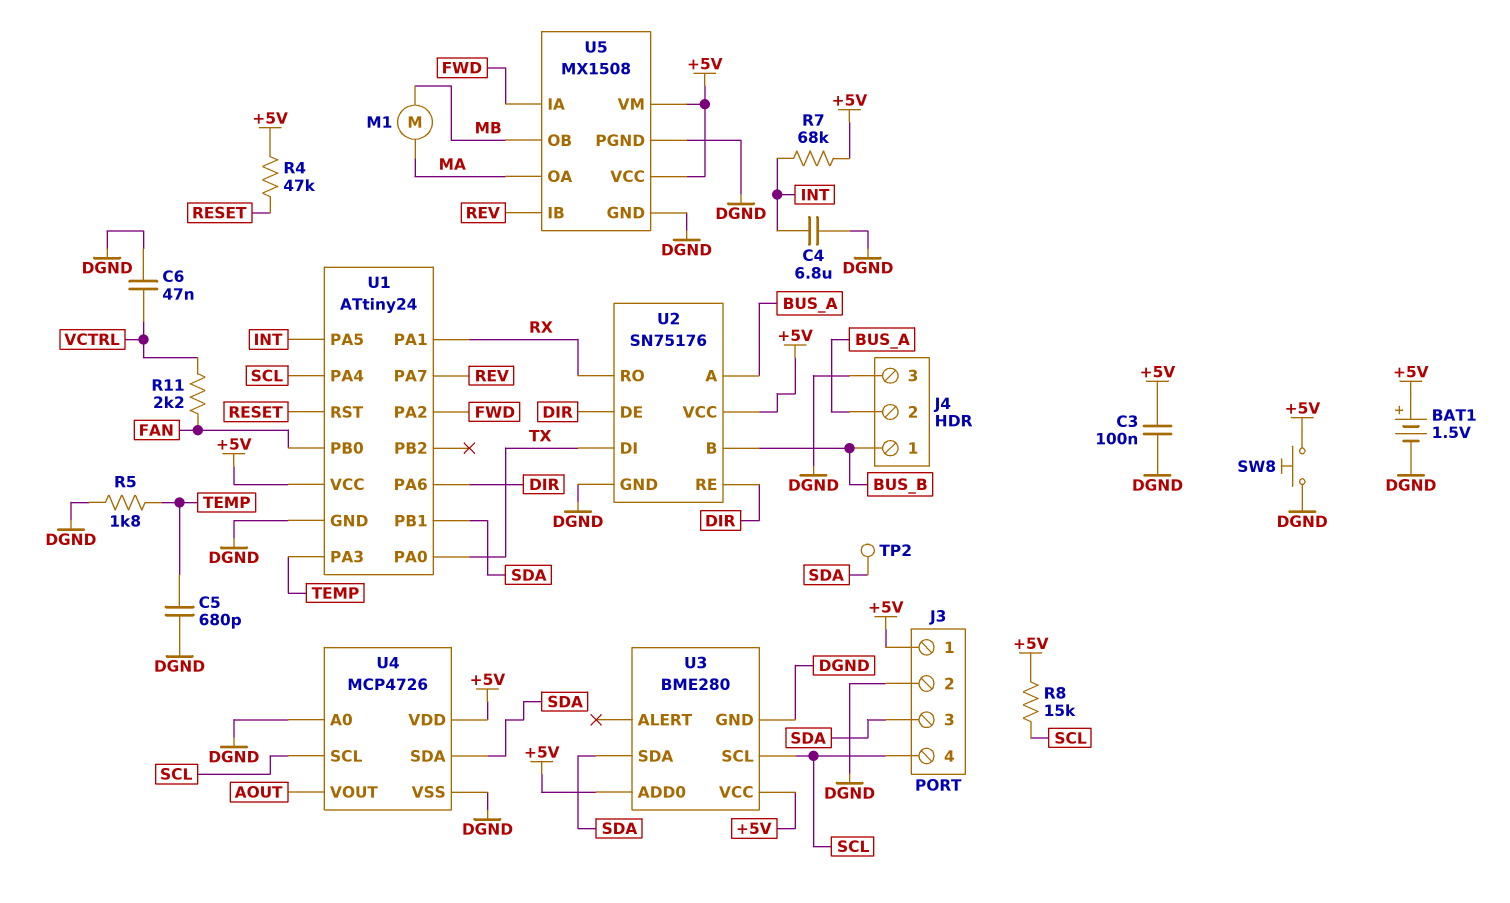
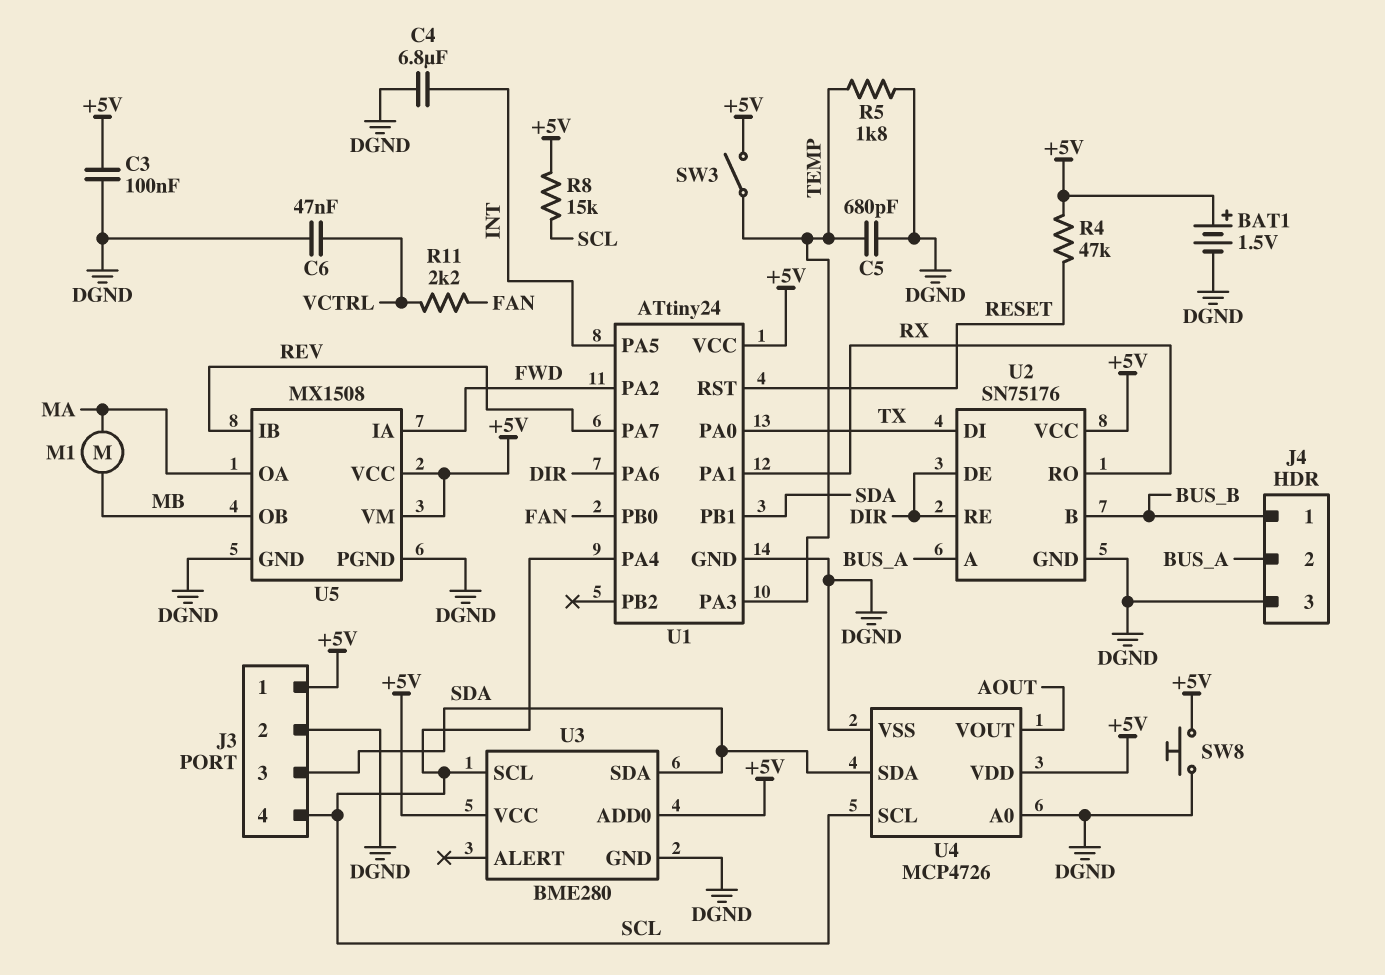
R7: 68k (+5V, INT) -> none
SW3: none -> switch (+5V, TEMP)
TP2: test point (SDA) -> none

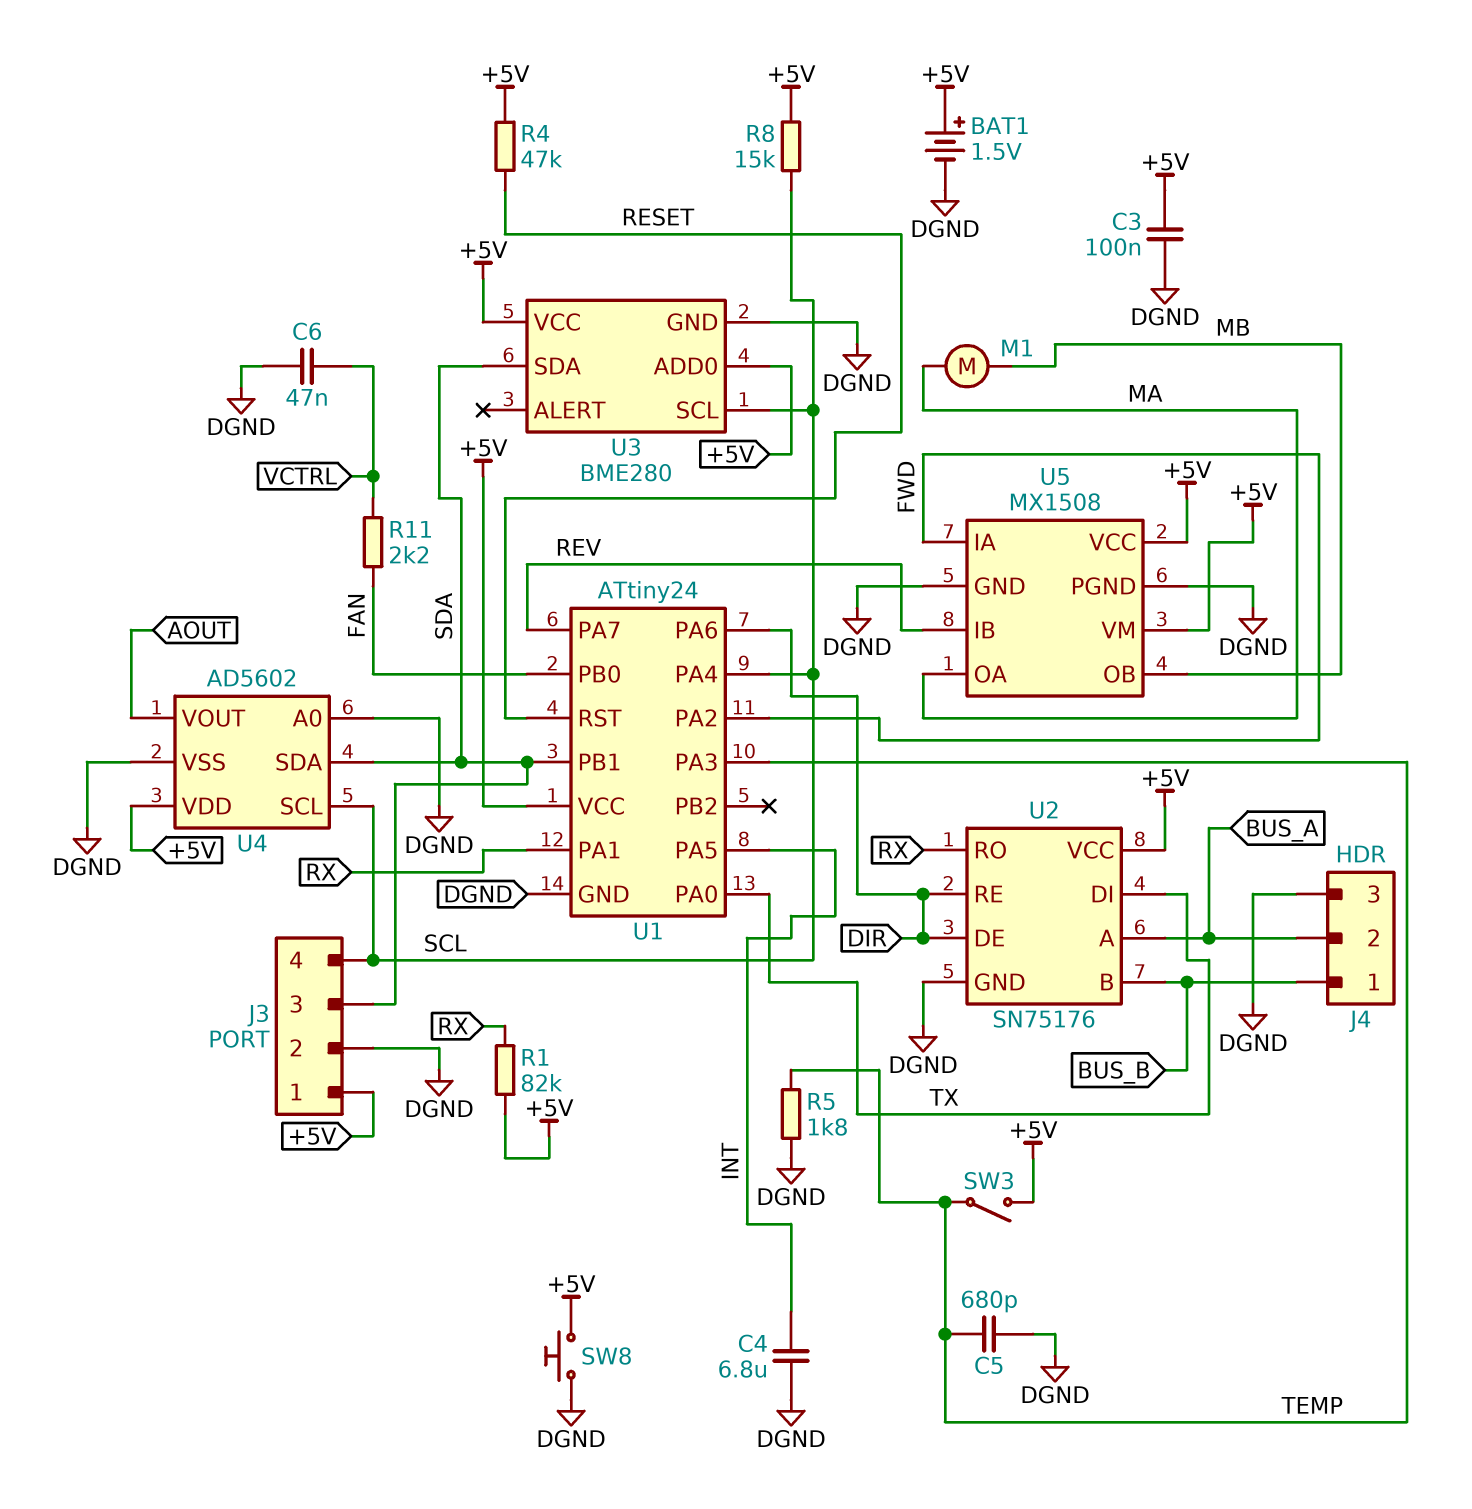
R1: none -> 82k (+5V, RX)
U4: MCP4726 -> AD5602

